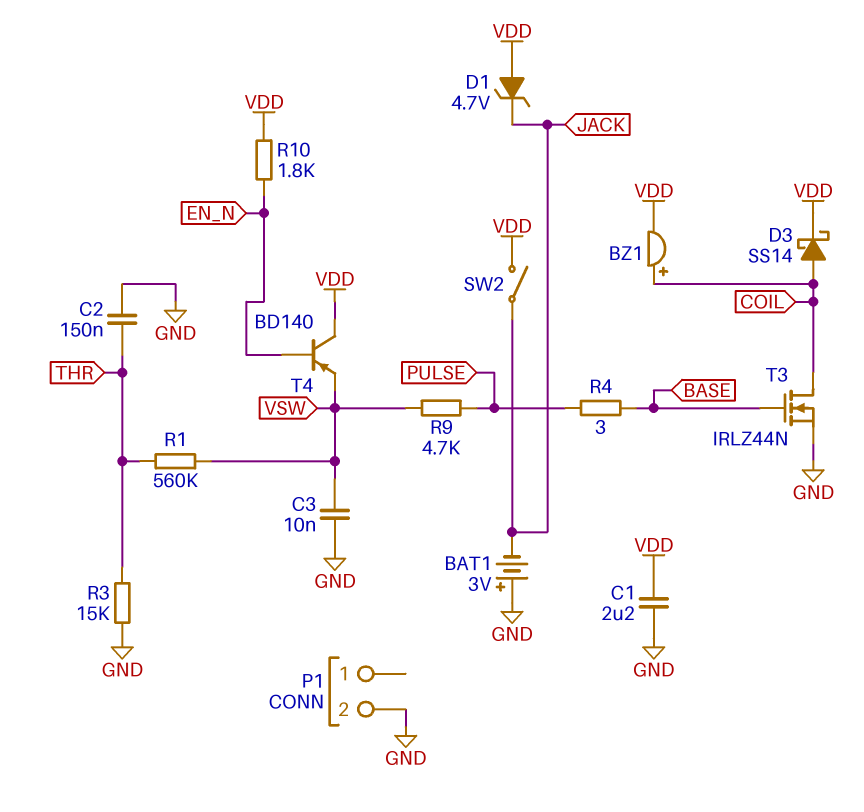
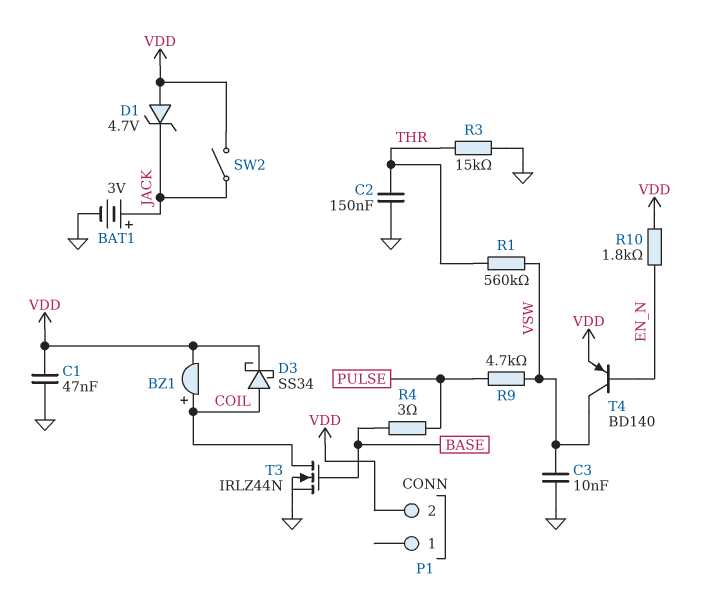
BAT1: 3V (plus GND, minus JACK) -> 3V (plus JACK, minus GND)
C1: 2.2uF (GND, VDD) -> 47nF (GND, VDD)
D3: schottky SS14 (A COIL, K VDD) -> schottky SS34 (A COIL, K VDD)
P1 pin 2: GND -> VDD
T4: PNP BD140 (B EN_N, C VDD, E VSW) -> PNP BD140 (B EN_N, C VSW, E VDD)

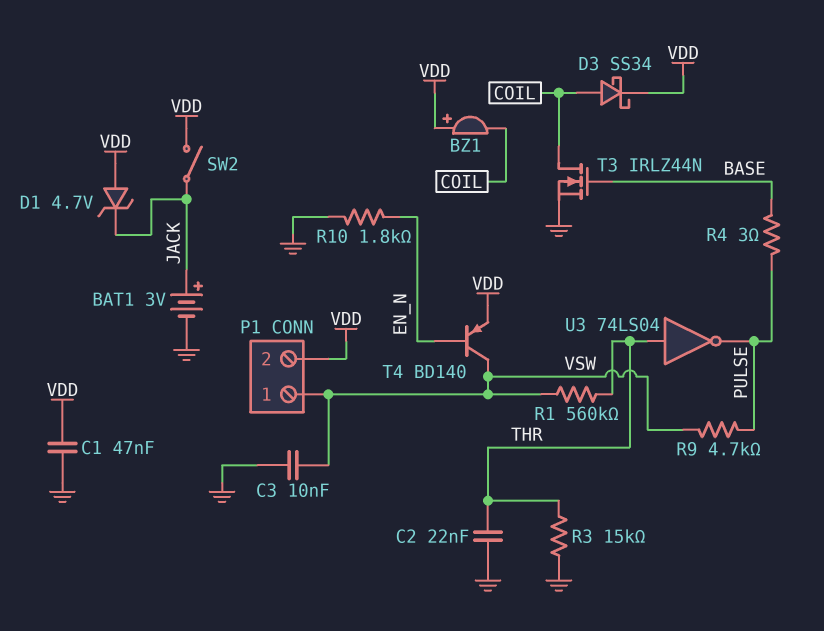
BZ1: buzzer (plus COIL, minus VDD) -> buzzer (plus VDD, minus COIL)
C2: 150nF (GND, THR) -> 22nF (GND, THR)
P1 pin 1: none -> VSW
R10: 1.8k (EN_N, VDD) -> 1.8k (EN_N, GND)
U3: none -> NOT 74LS04 (in THR, out PULSE)

